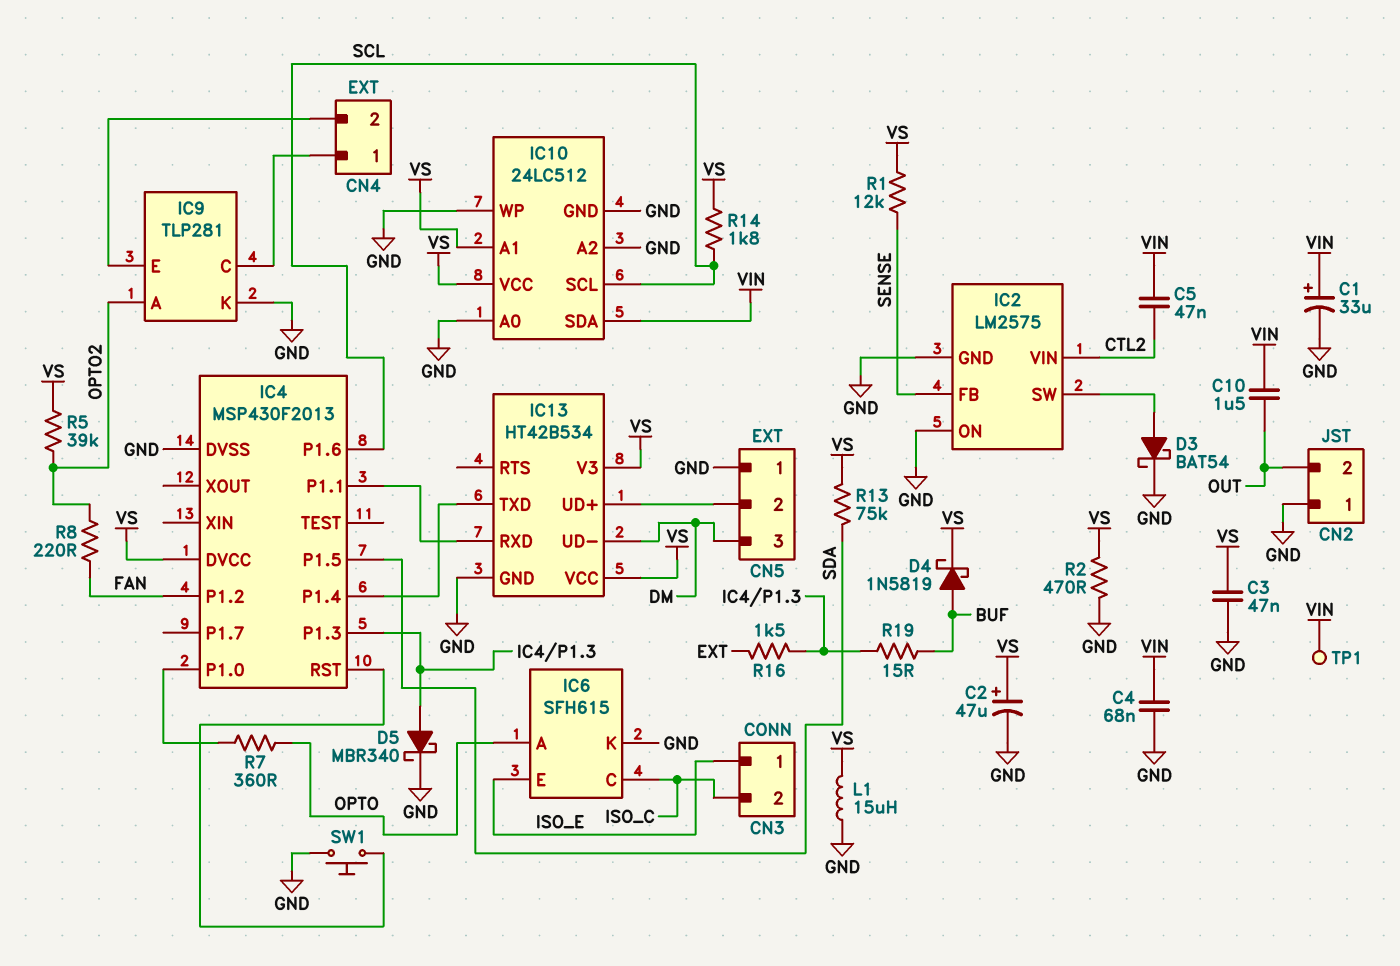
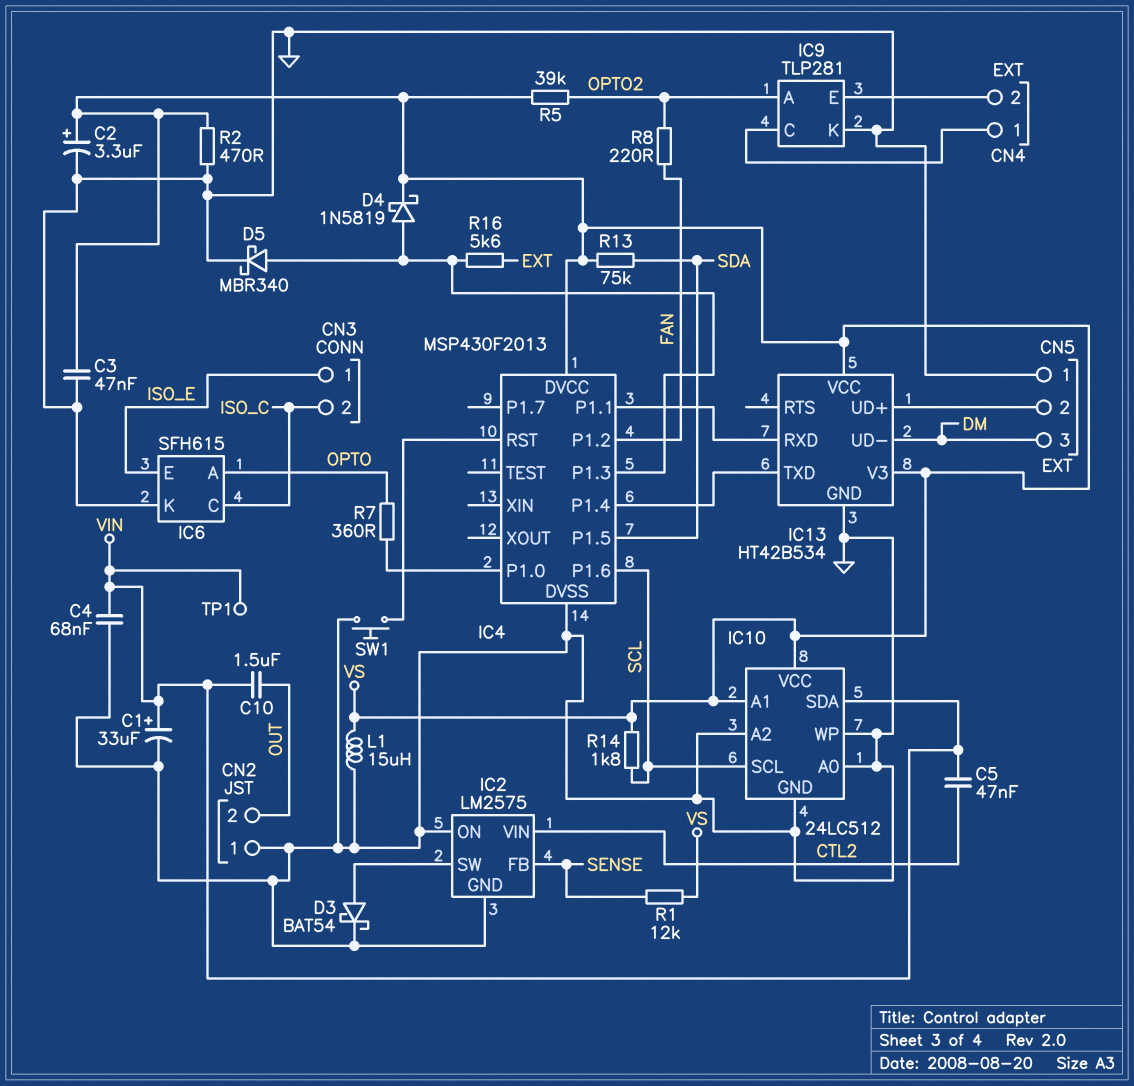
C2: 47uF (plus VS, minus GND) -> 3.3uF (plus VS, minus GND)
D4: schottky 1N5819 (A BUF, K VS) -> schottky 1N5819 (A IC4/P1.3, K VS)
R16: 1.5k (EXT, IC4/P1.3) -> 5.6k (EXT, IC4/P1.3)
R19: 15 (BUF, IC4/P1.3) -> none

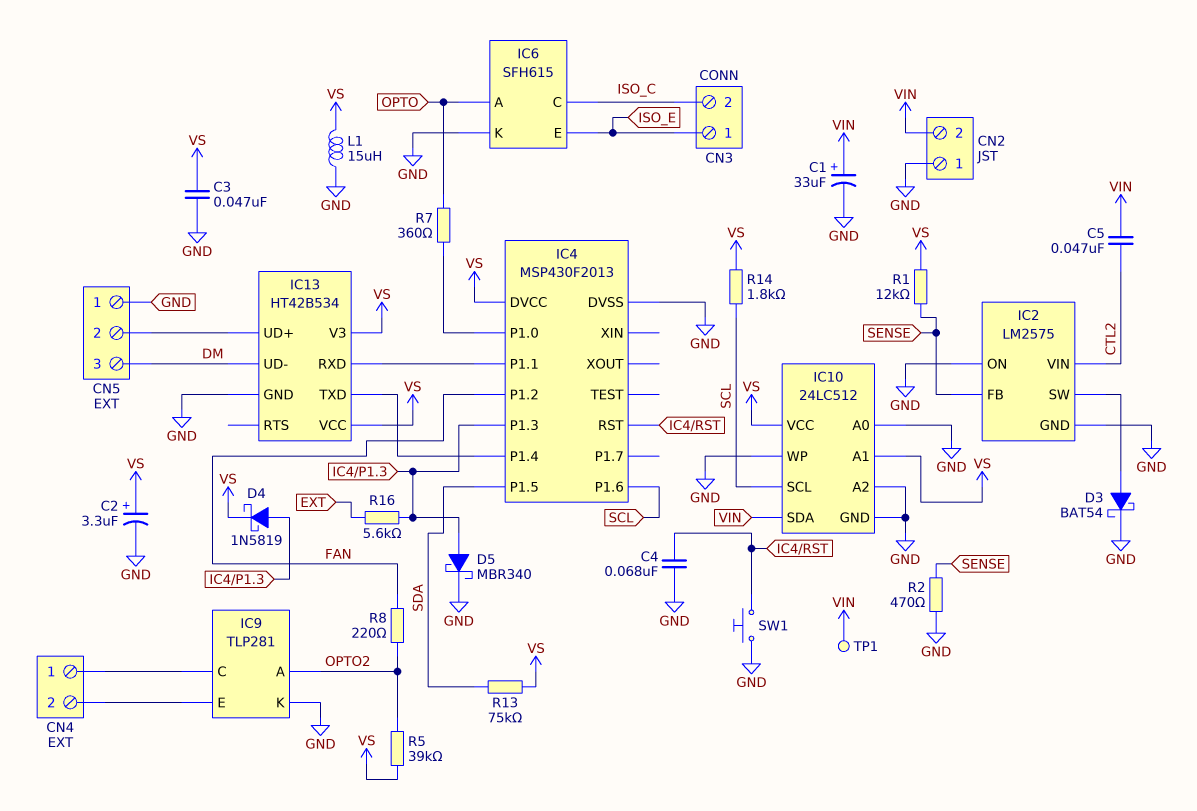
C4: 68nF (GND, VIN) -> 68nF (GND, IC4/RST)
C10: 1.5uF (OUT, VIN) -> none
CN2 pin 2: OUT -> VIN
R2: 470 (GND, VS) -> 470 (GND, SENSE)

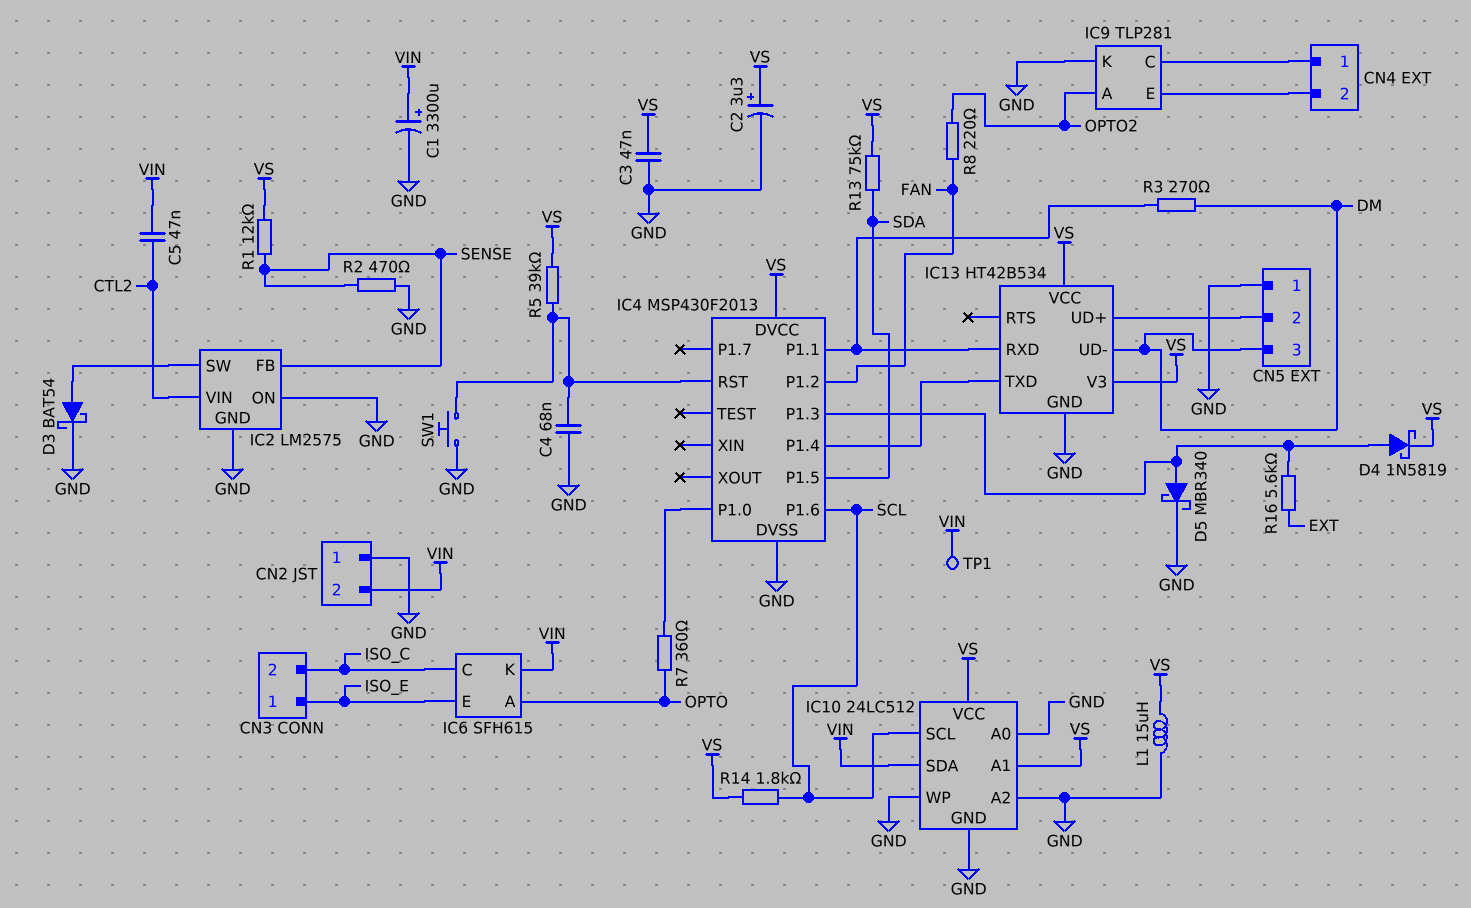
C1: 33uF (plus VIN, minus GND) -> 3300uF (plus VIN, minus GND)
IC6 pin K: GND -> VIN
R3: none -> 270 (DM, IC4/P1.1)
R5: 39k (OPTO2, VS) -> 39k (IC4/RST, VS)

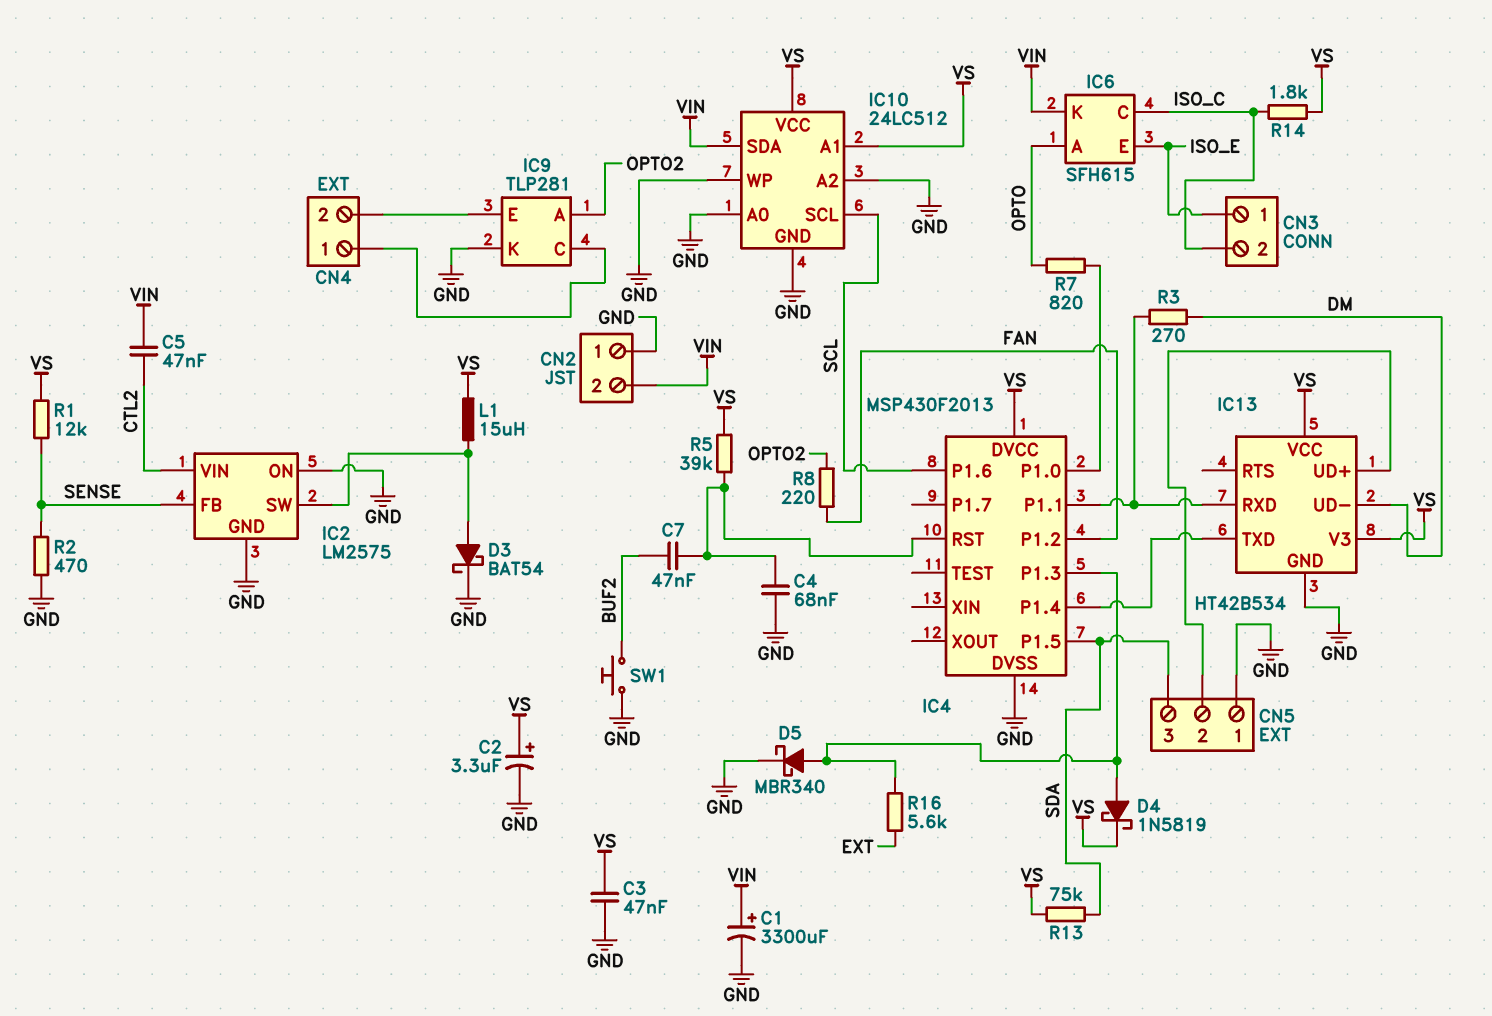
C7: none -> 47nF (BUF2, IC4/RST)
CN5 pin 3: DM -> SDA
L1: 15uH (GND, VS) -> 15uH (IC2/SW, VS)
R7: 360 (IC4/P1.0, OPTO) -> 820 (IC4/P1.0, OPTO)
R14: 1.8k (SCL, VS) -> 1.8k (ISO_C, VS)
SW1: button (GND, IC4/RST) -> button (BUF2, GND)
TP1: test point (VIN) -> none

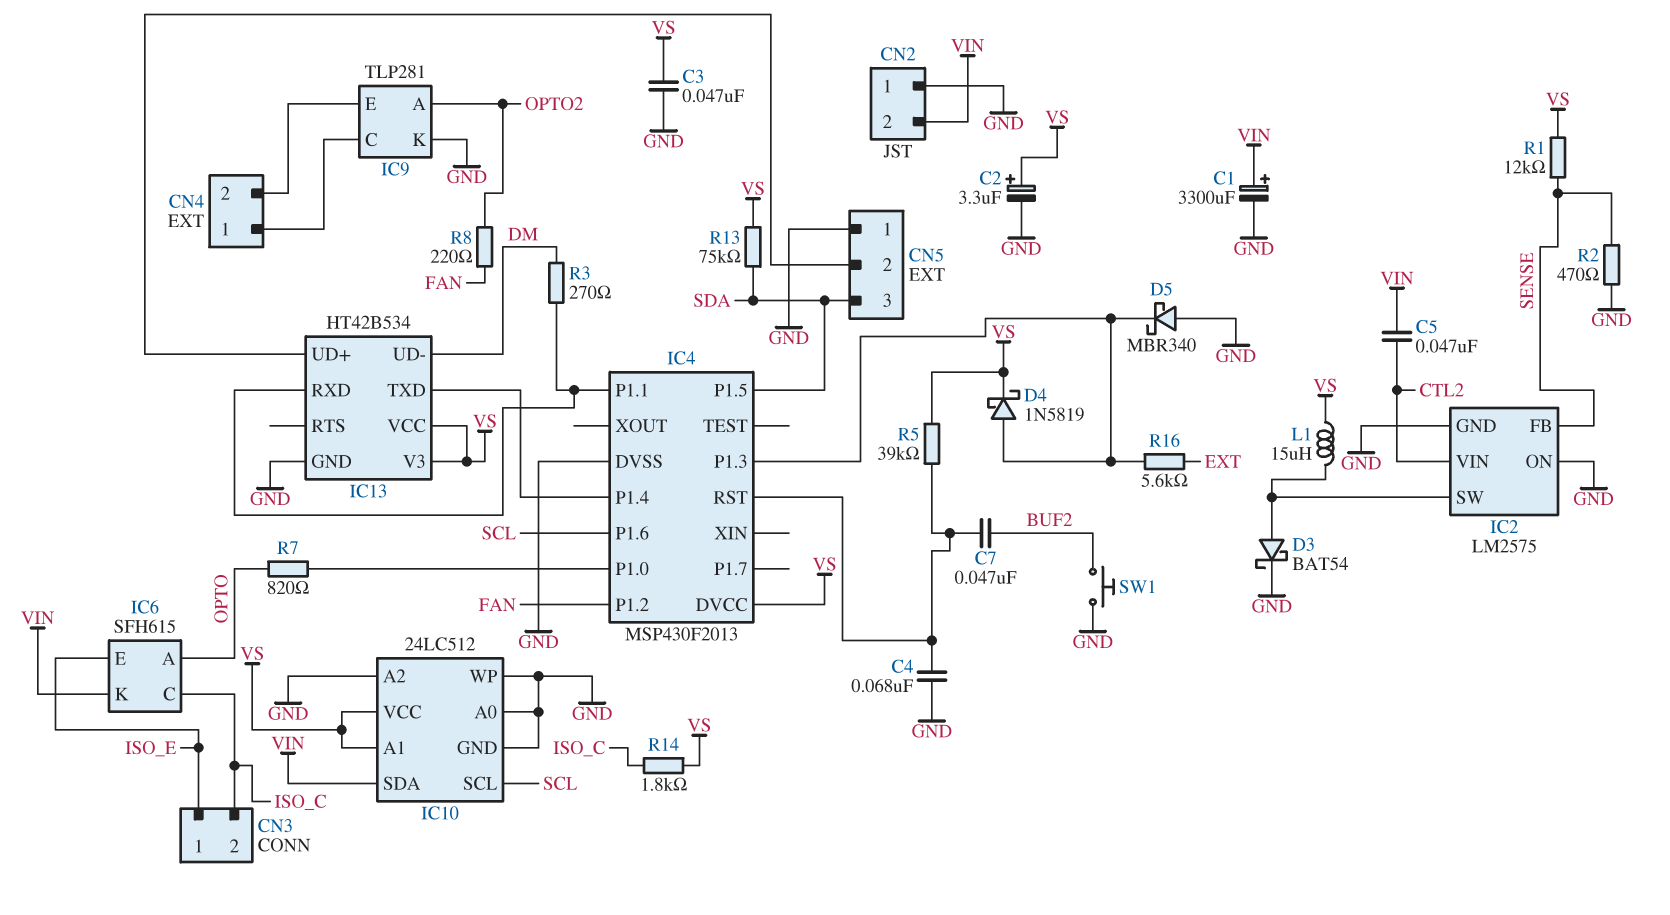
D5: schottky MBR340 (A IC4/P1.3, K GND) -> schottky MBR340 (A GND, K IC4/P1.3)

